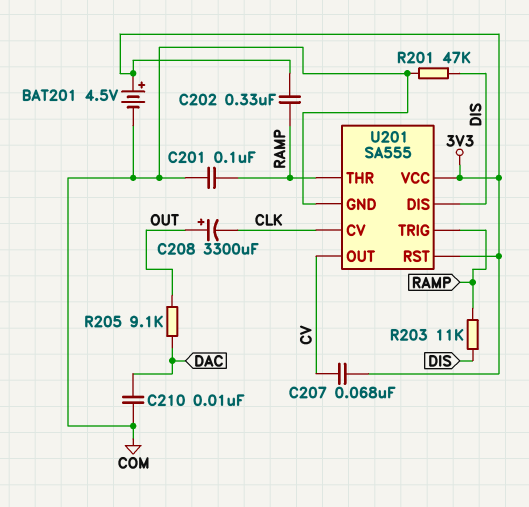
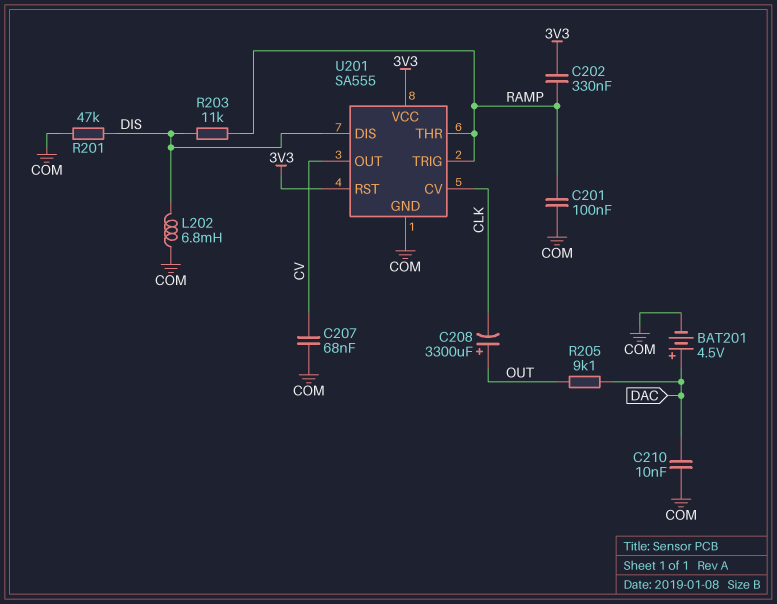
BAT201: 4.5V (plus 3V3, minus COM) -> 4.5V (plus DAC, minus COM)
C207: 68nF (3V3, CV) -> 68nF (COM, CV)
L202: none -> 6.8mH (COM, DIS)

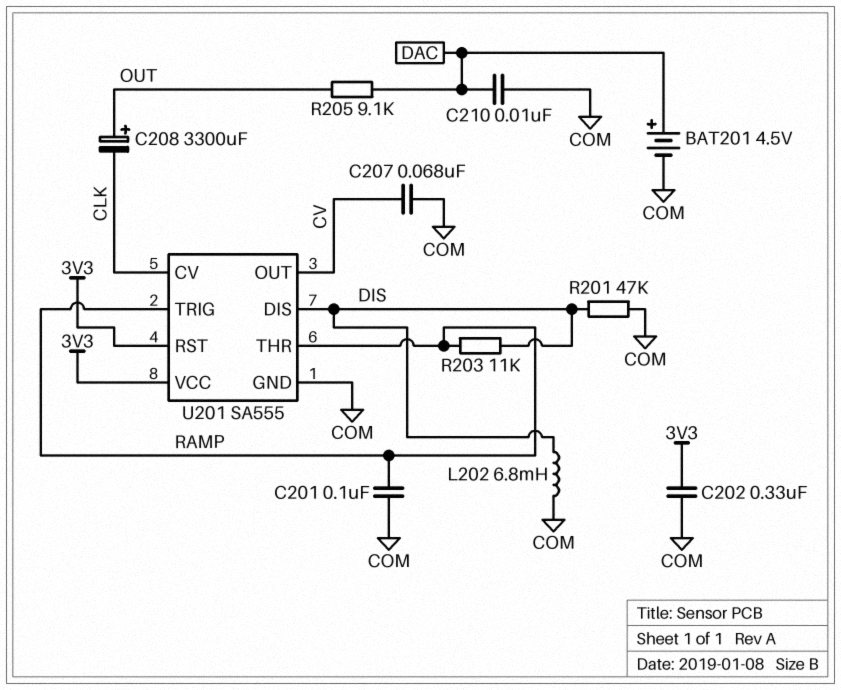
C202: 330nF (3V3, RAMP) -> 330nF (3V3, COM)

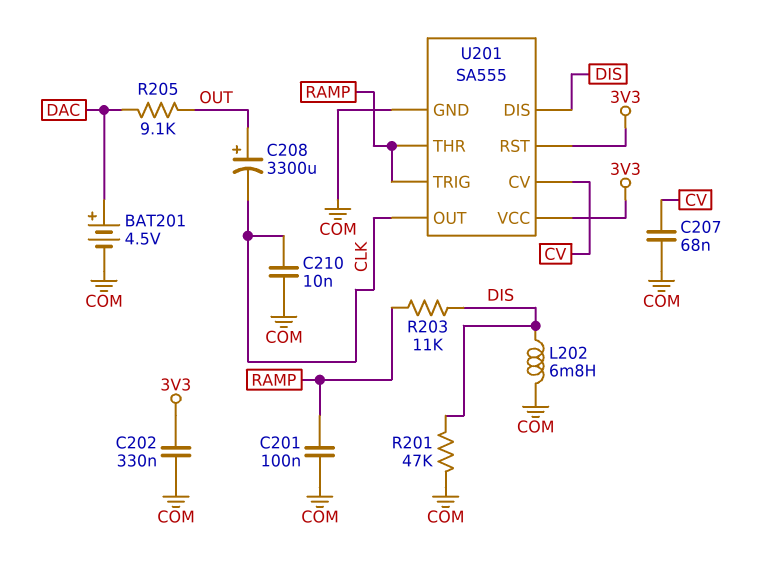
C210: 10nF (COM, DAC) -> 10nF (CLK, COM)
U201 pin CV: CLK -> CV
U201 pin OUT: CV -> CLK

